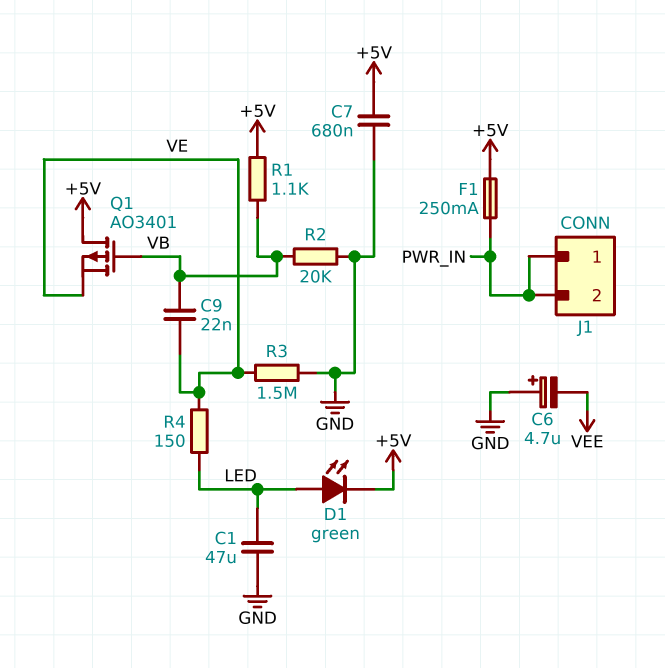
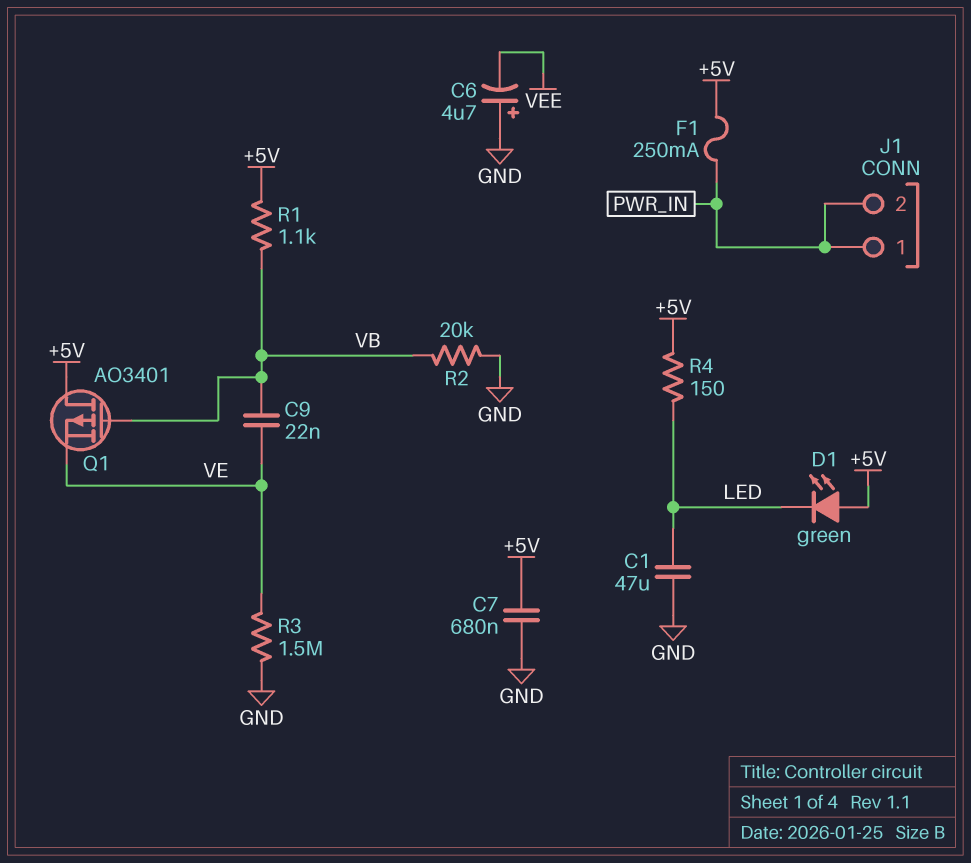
D1: LED green (A LED, K +5V) -> LED green (A +5V, K LED)
R4: 150 (LED, VE) -> 150 (+5V, LED)

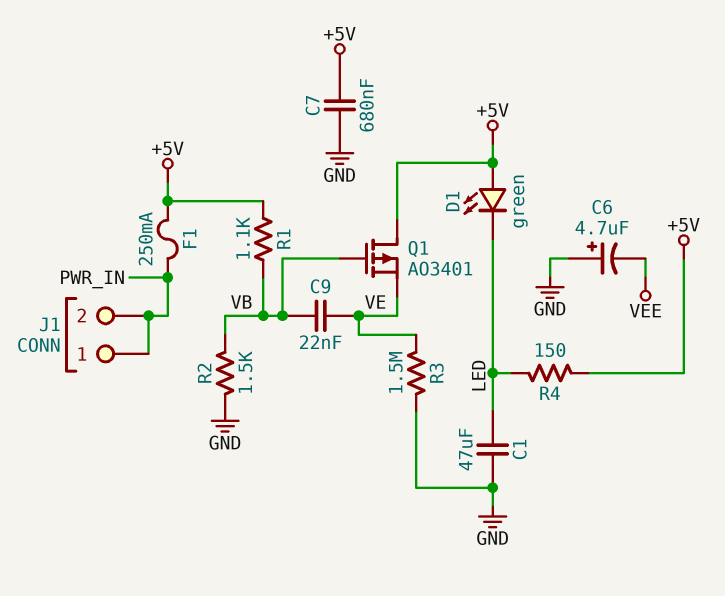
R2: 20k (GND, VB) -> 1.5k (GND, VB)

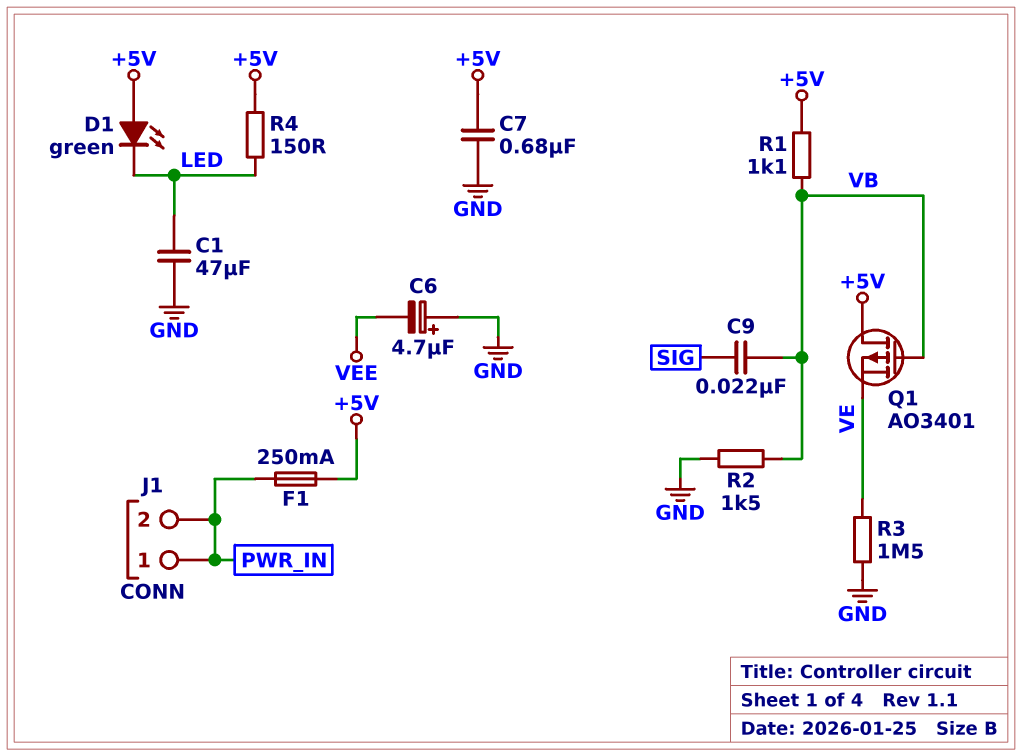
C9: 22nF (VB, VE) -> 22nF (SIG, VB)

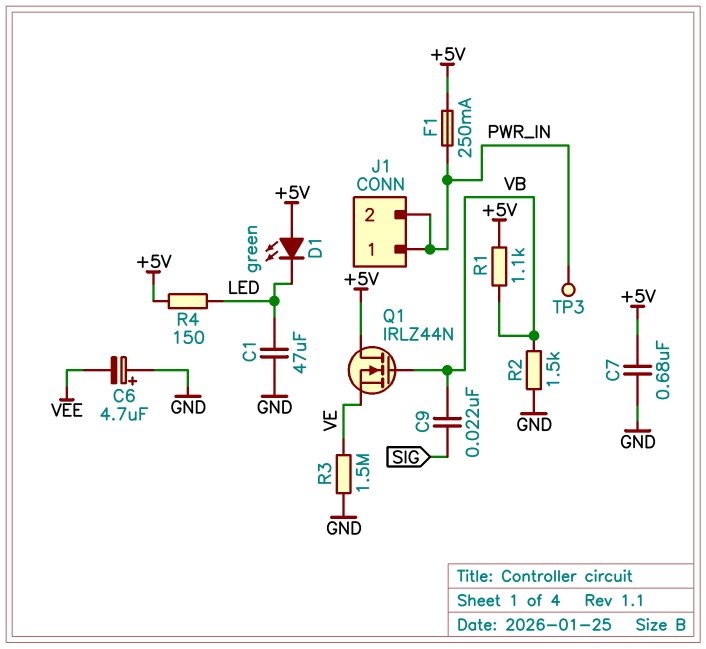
Q1: PMOS AO3401 (G VB, D +5V, S VE) -> NMOS IRLZ44N (G VB, D +5V, S VE)
TP3: none -> test point (PWR_IN)

